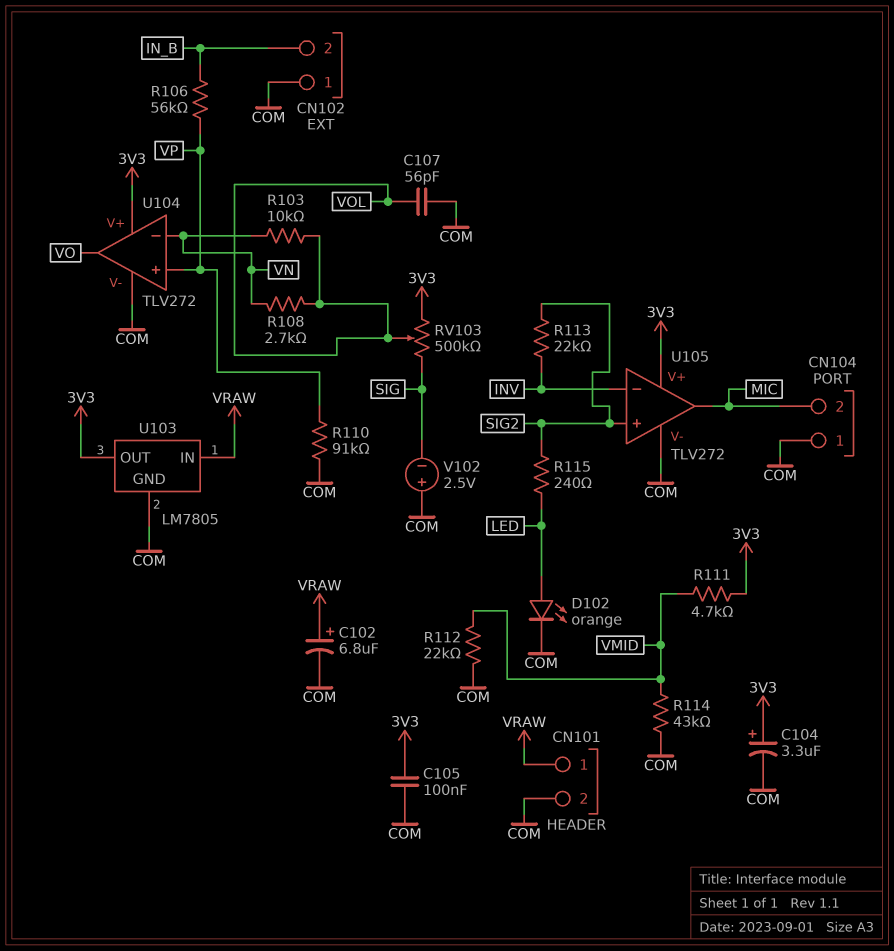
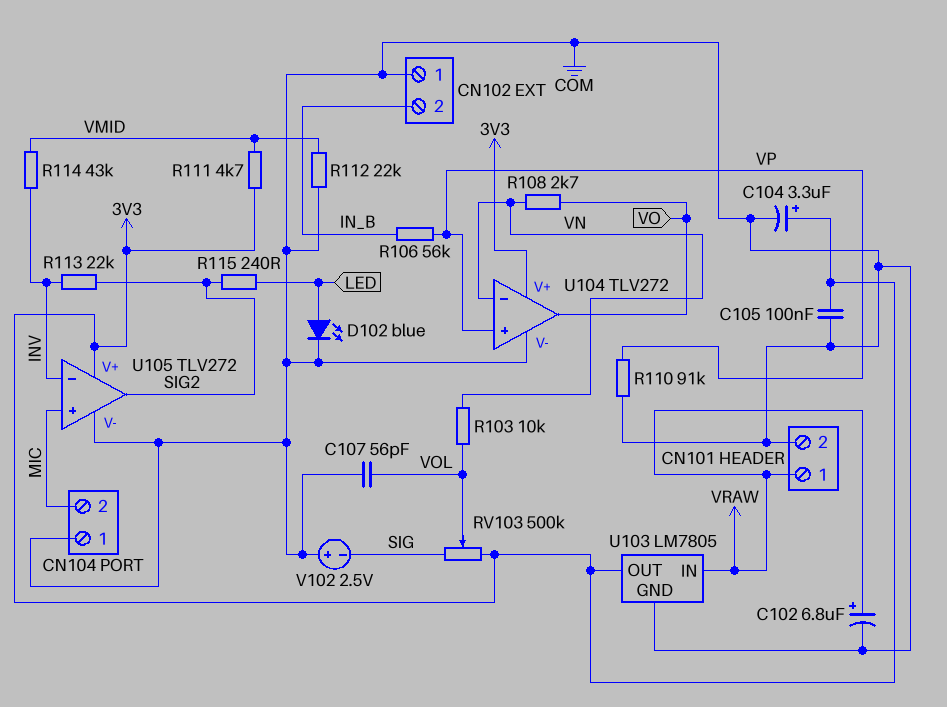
D102: LED orange (A LED, K COM) -> LED blue (A LED, K COM)
R108: 2.7k (VN, VOL) -> 2.7k (VN, VO)
R114: 43k (COM, VMID) -> 43k (INV, VMID)
U105 pin in+: SIG2 -> MIC
U105 pin out: MIC -> SIG2

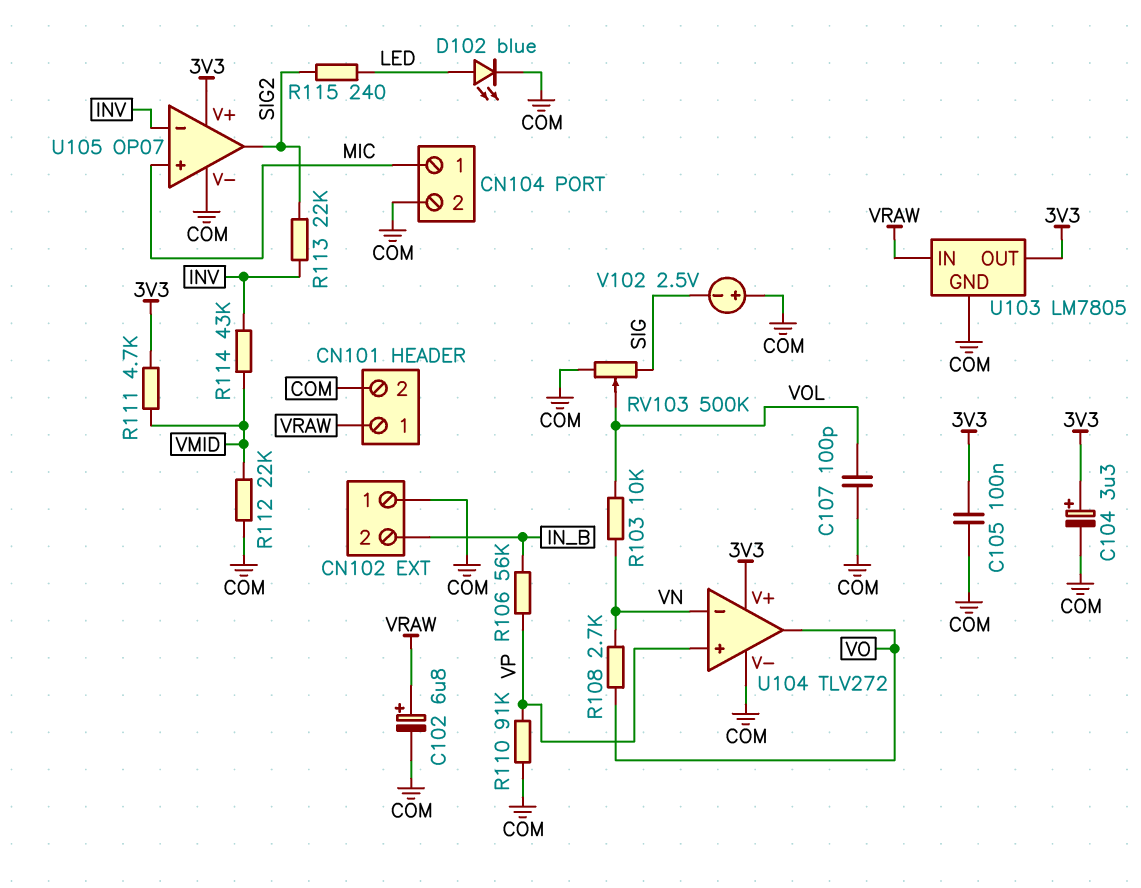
C107: 56pF (COM, VOL) -> 100pF (COM, VOL)
CN104 pin 1: COM -> MIC
CN104 pin 2: MIC -> COM
RV103: 500k (3V3, SIG, wiper VOL) -> 500k (COM, SIG, wiper VOL)
U105: TLV272 -> OP07

